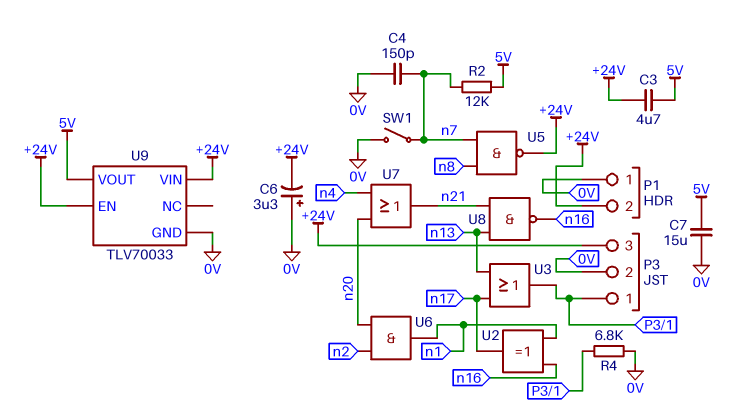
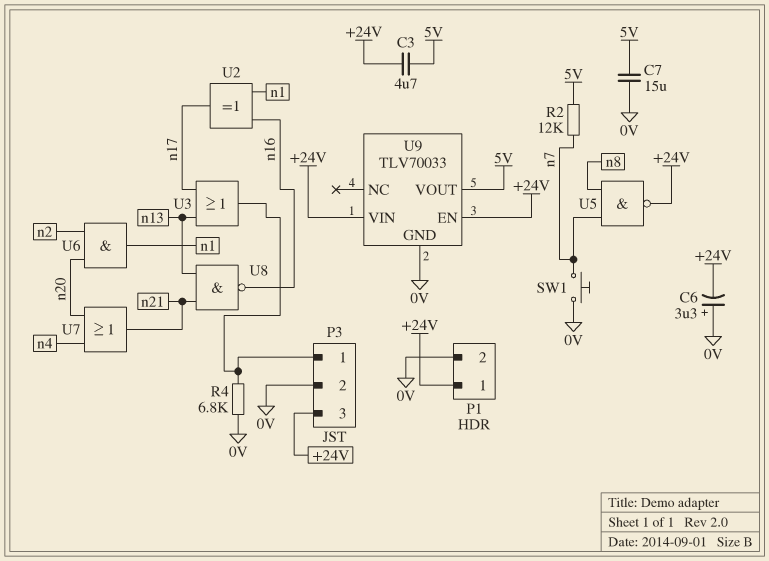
C4: 150pF (0V, n7) -> none
P1 pin 1: 0V -> +24V
P1 pin 2: +24V -> 0V
SW1: switch (0V, n7) -> button (0V, n7)

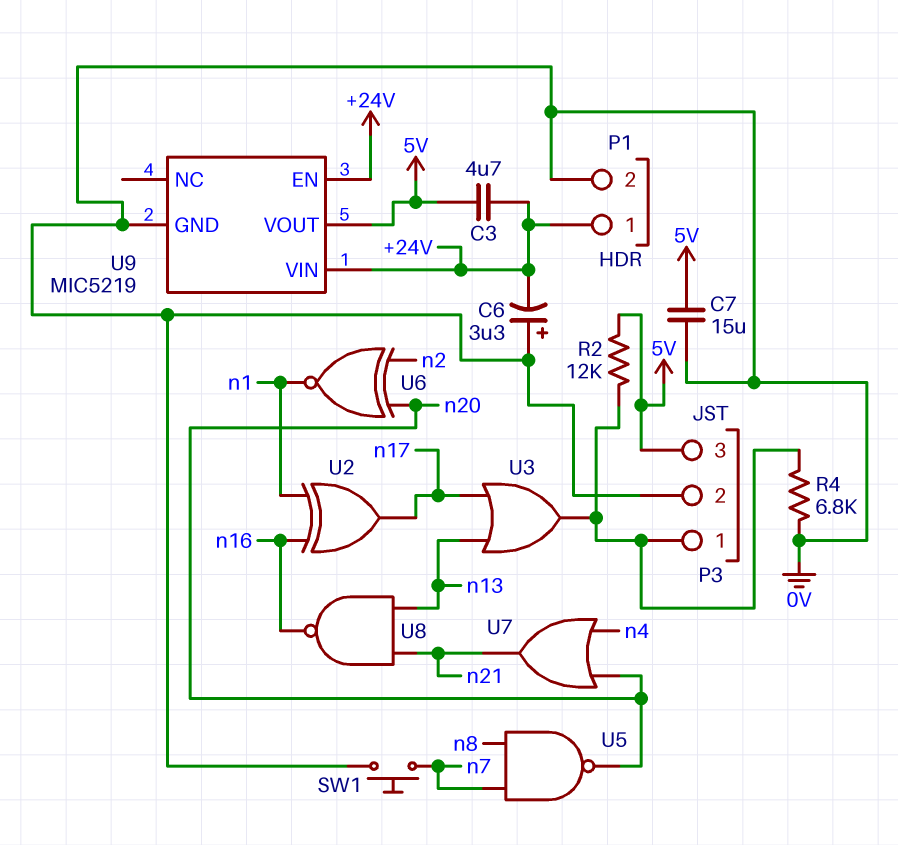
P3 pin 3: +24V -> 5V
R2: 12k (5V, n7) -> 12k (5V, P3/1)
U5: NAND (in n7, in n8, out +24V) -> NAND (in n7, in n8, out n20)
U6: AND (in n2, in n20, out n1) -> XNOR (in n2, in n20, out n1)
U9: TLV70033 -> MIC5219

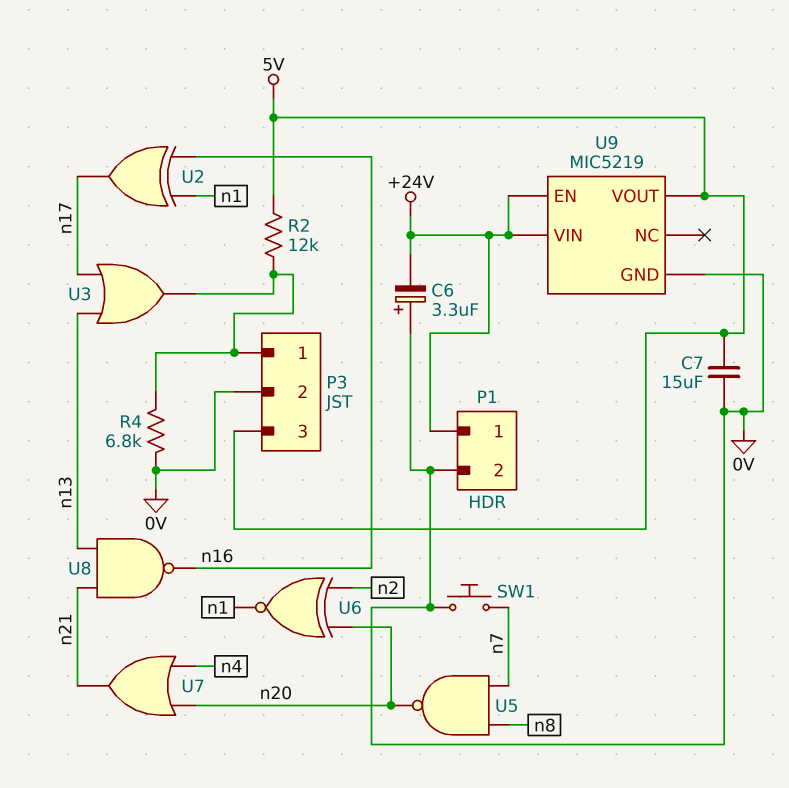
C3: 4.7uF (+24V, 5V) -> none

